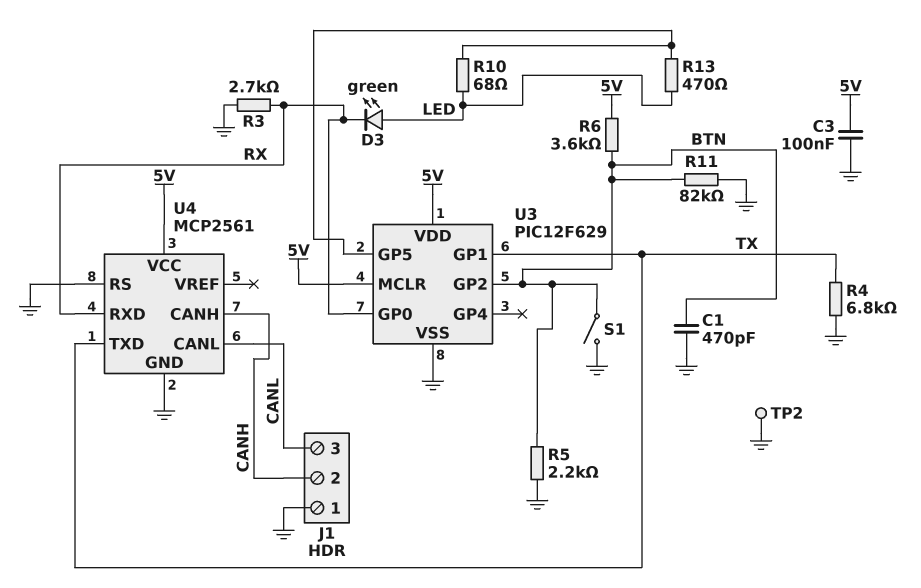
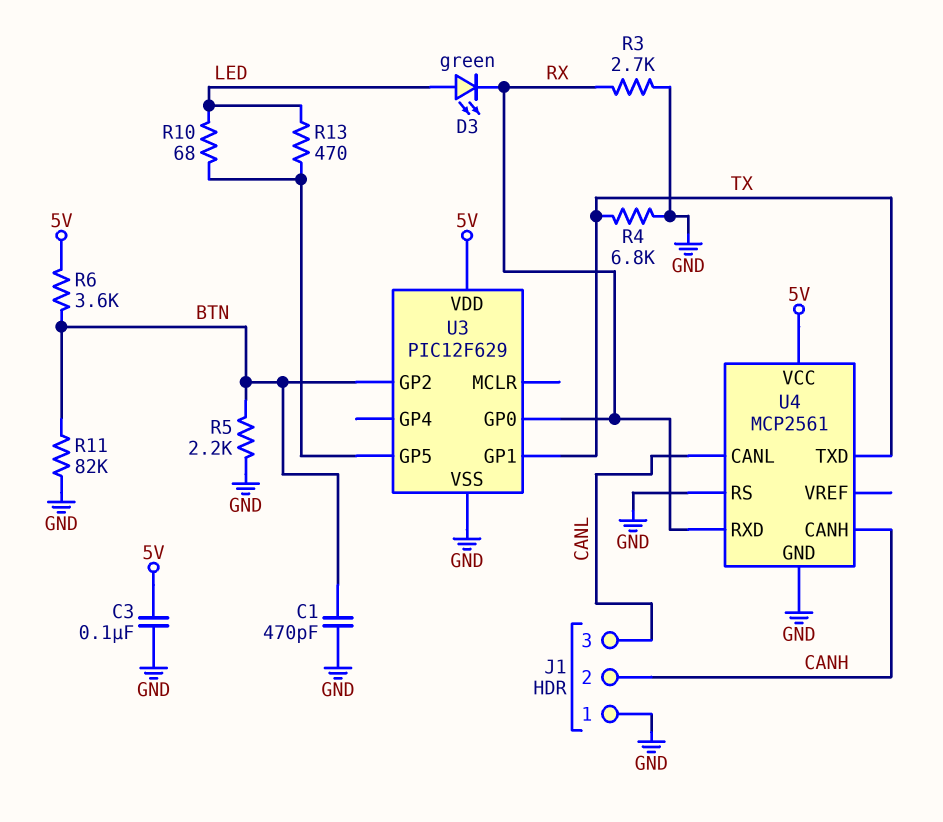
S1: switch (BTN, GND) -> none
TP2: test point (GND) -> none
U3 pin MCLR: 5V -> none

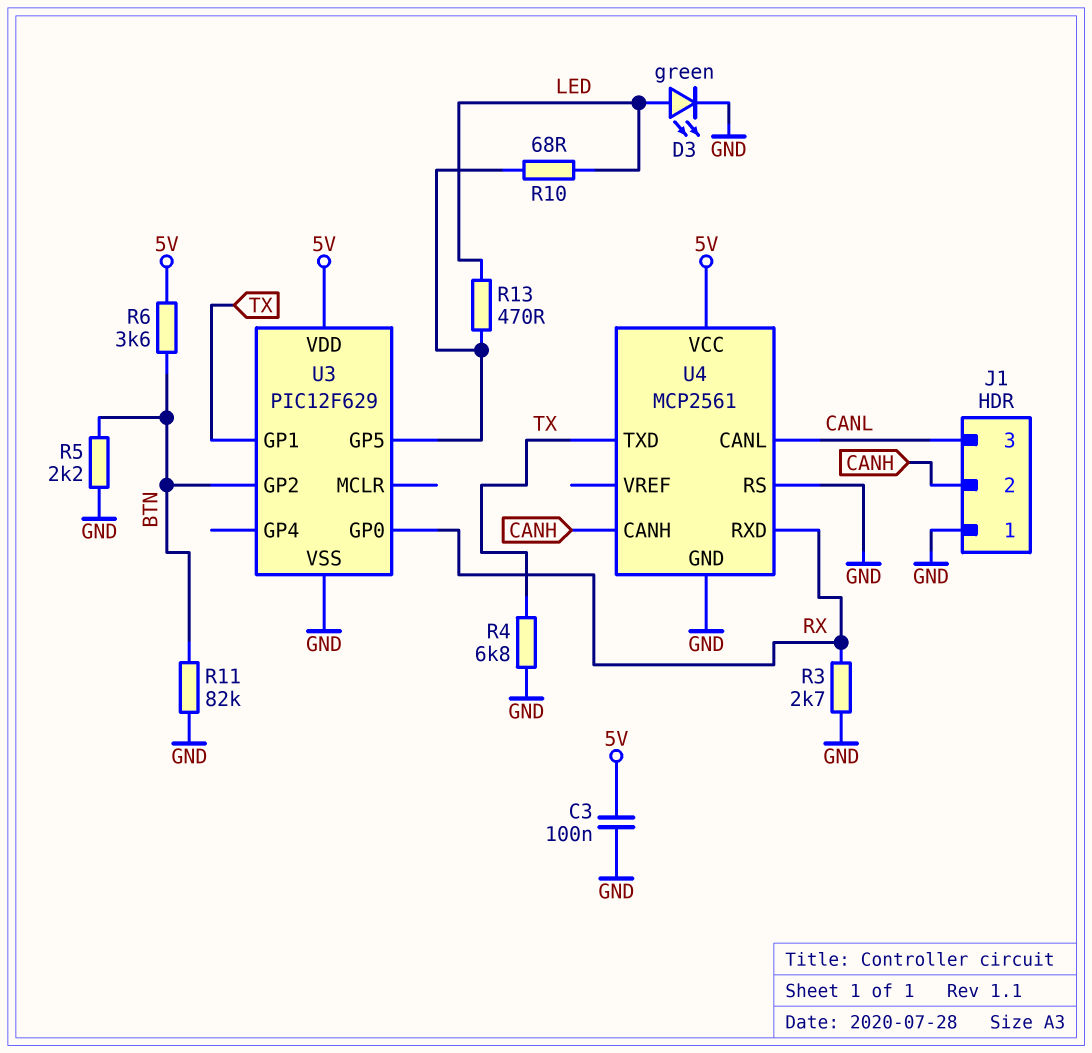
C1: 470pF (BTN, GND) -> none
D3: LED green (A LED, K RX) -> LED green (A LED, K GND)

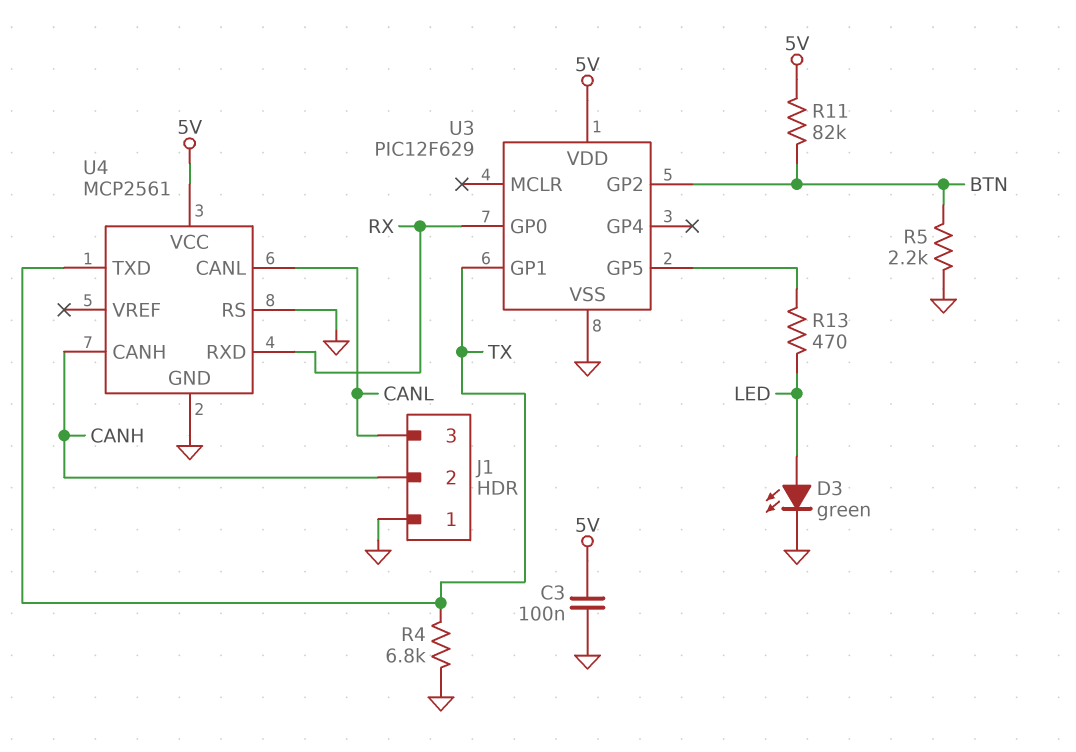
R3: 2.7k (GND, RX) -> none
R6: 3.6k (5V, BTN) -> none
R10: 68 (LED, U3/GP5) -> none
R11: 82k (BTN, GND) -> 82k (5V, BTN)

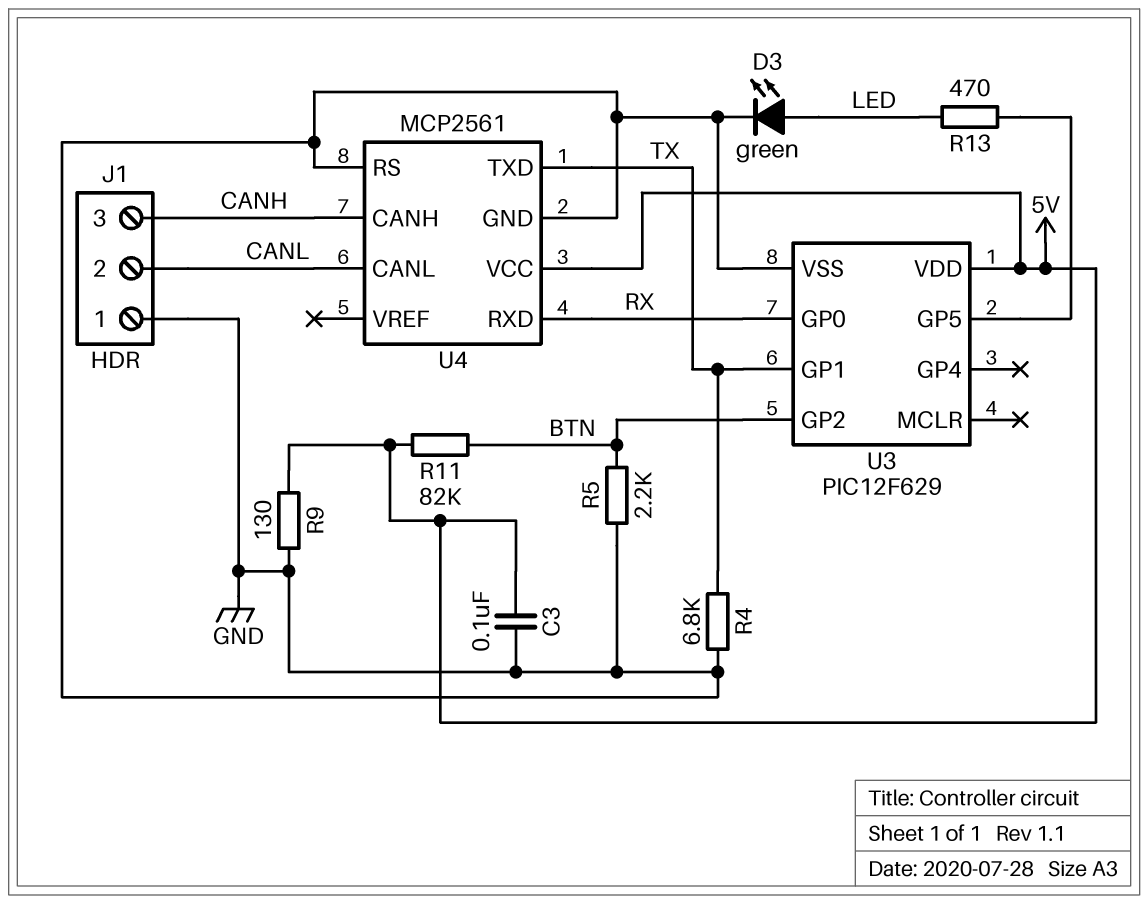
J1 pin 2: CANH -> CANL
J1 pin 3: CANL -> CANH
R9: none -> 130 (5V, GND)

